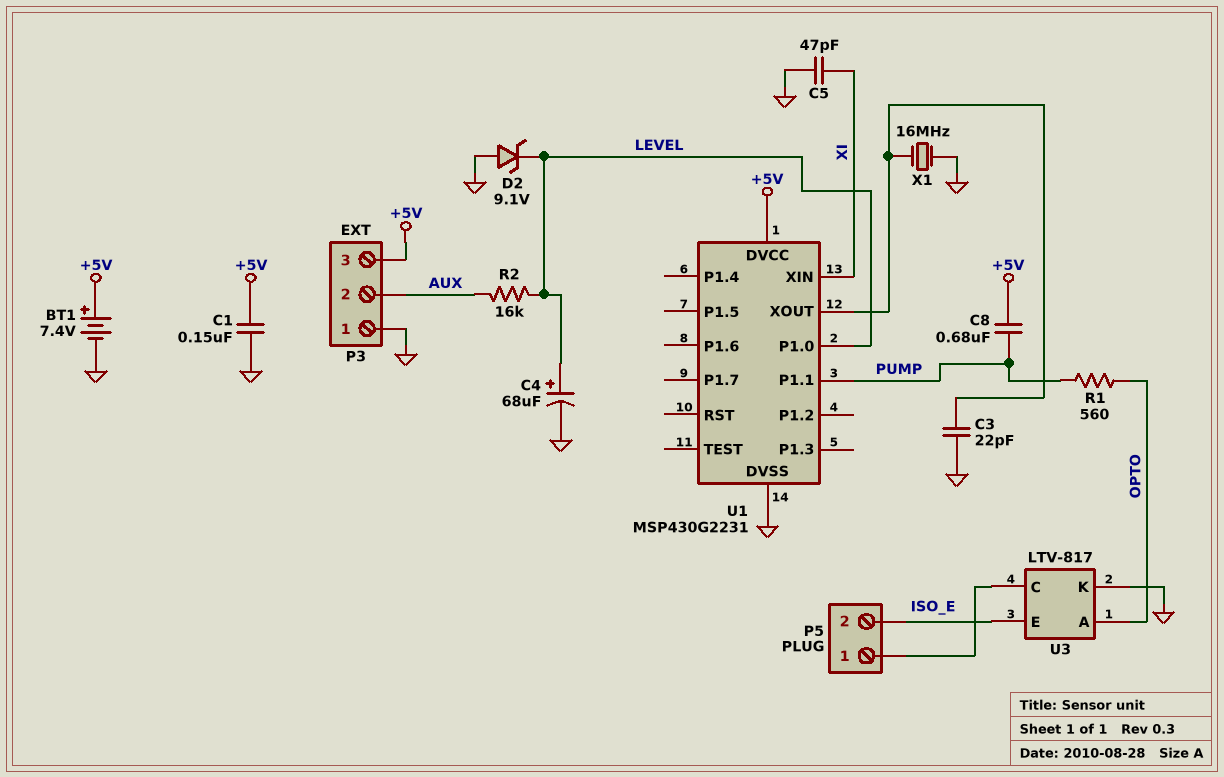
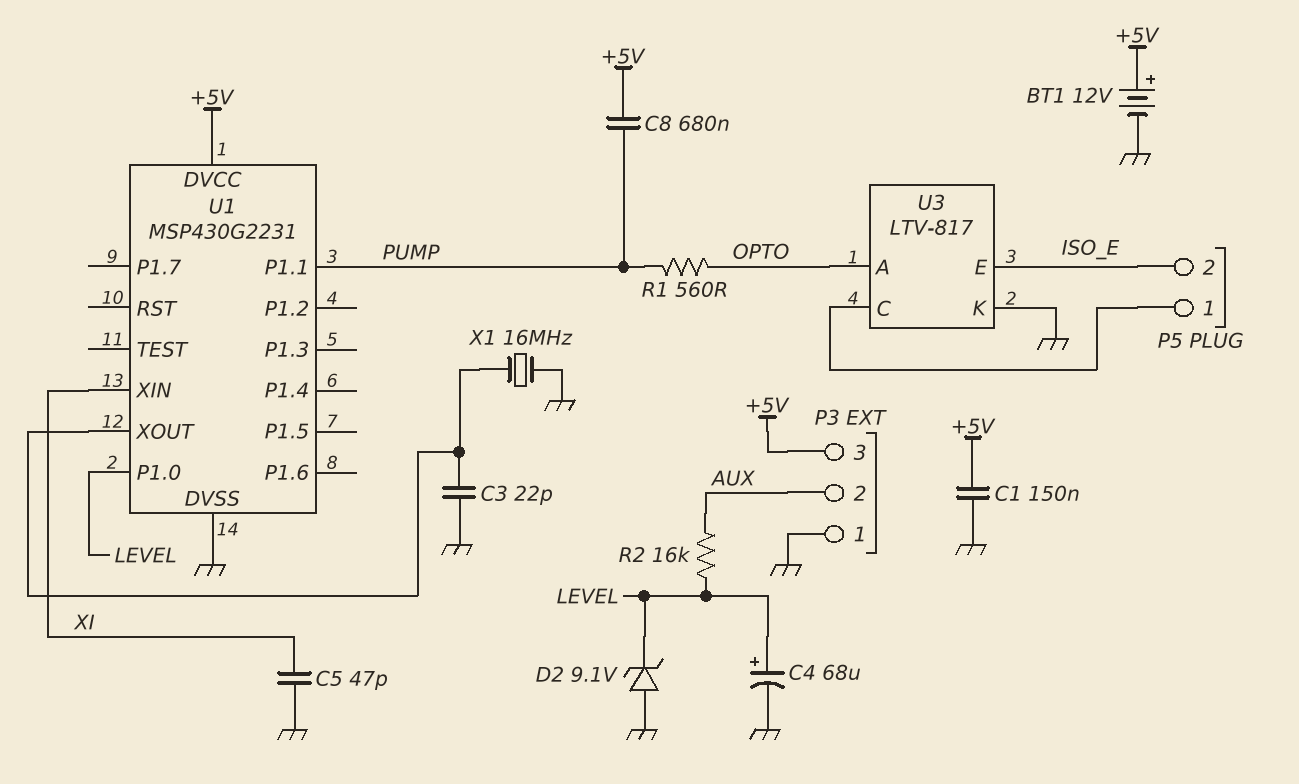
BT1: 7.4V (plus +5V, minus GND) -> 12V (plus +5V, minus GND)

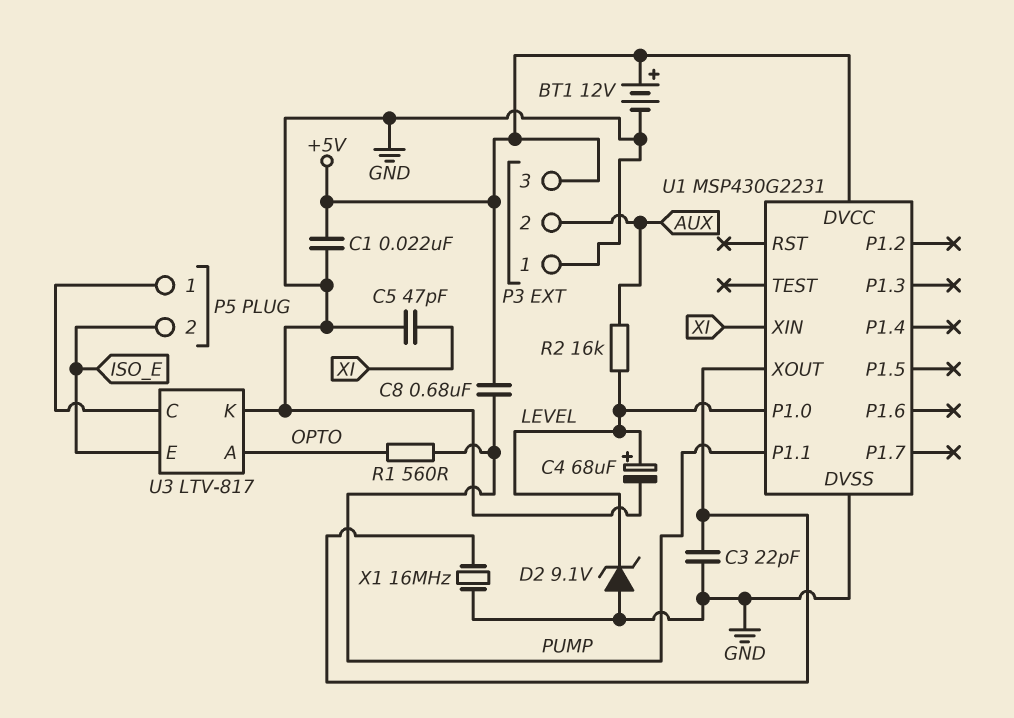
C1: 150nF (+5V, GND) -> 22nF (+5V, GND)

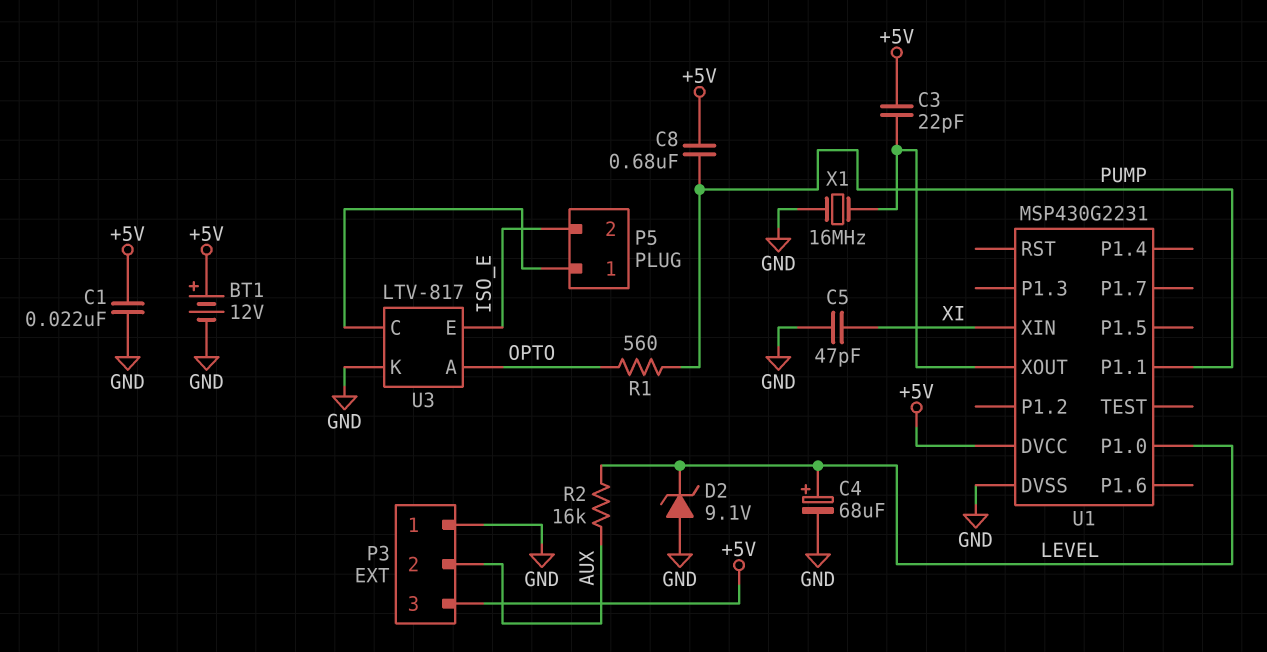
C3: 22pF (GND, U1/XOUT) -> 22pF (+5V, U1/XOUT)

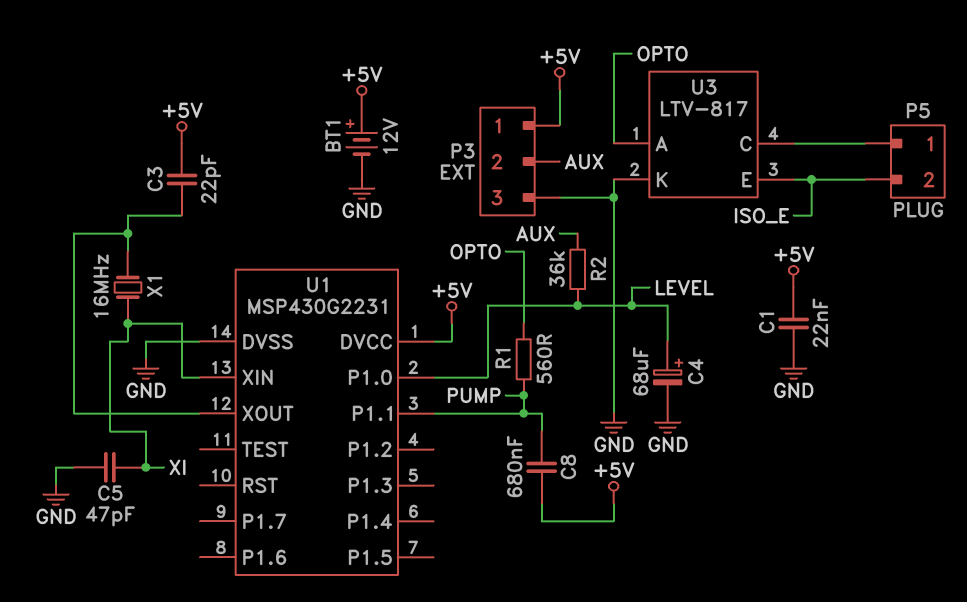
D2: zener 9.1V (A GND, K LEVEL) -> none
P3 pin 1: GND -> +5V
P3 pin 3: +5V -> GND
R2: 16k (AUX, LEVEL) -> 36k (AUX, LEVEL)
X1: 16MHz (GND, U1/XOUT) -> 16MHz (U1/XOUT, XI)

